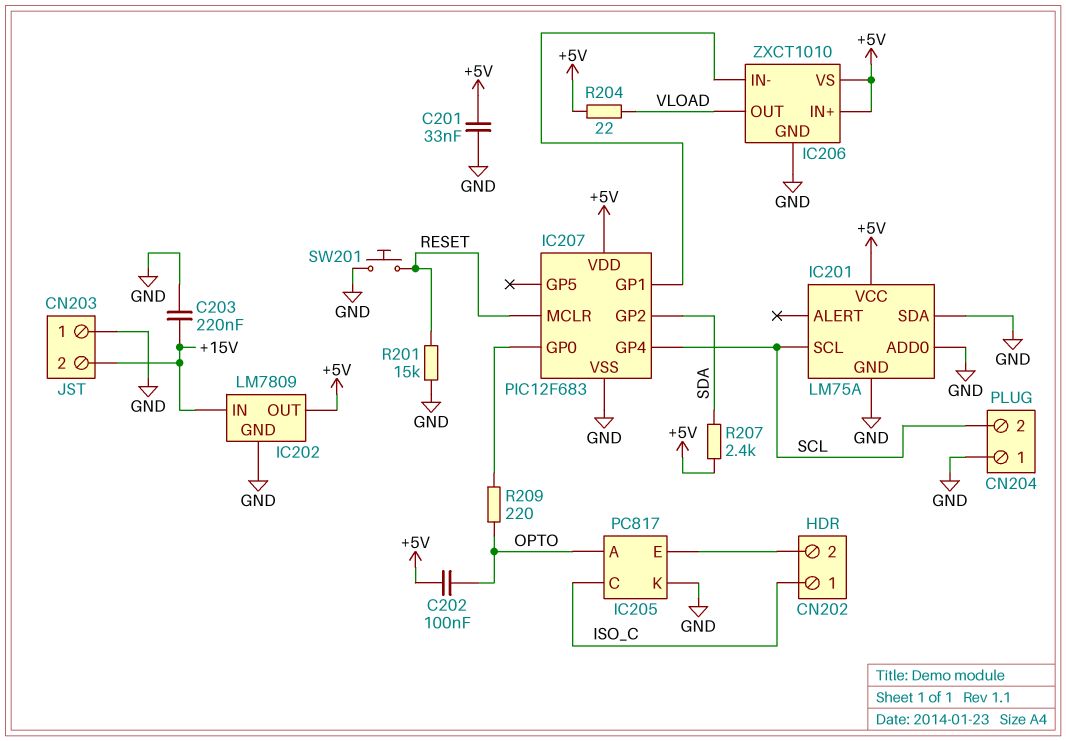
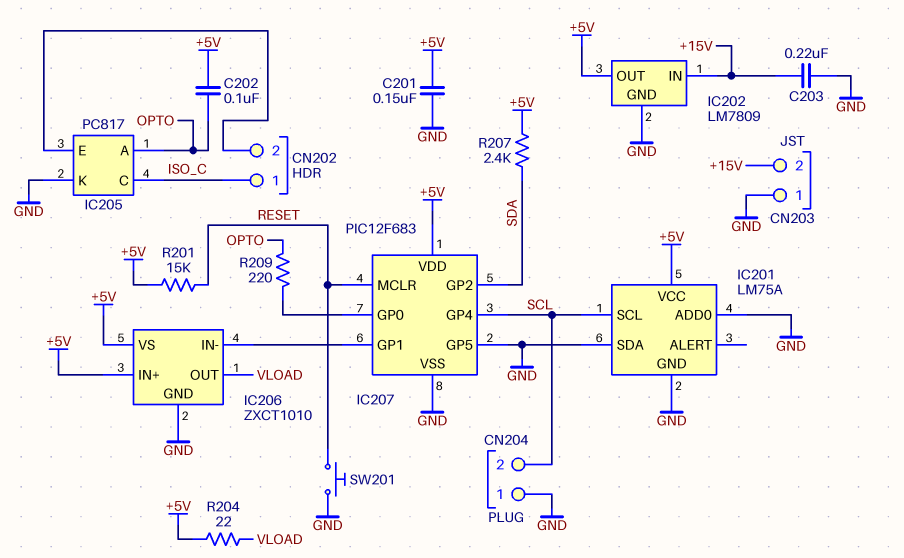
C201: 33nF (+5V, GND) -> 150nF (+5V, GND)
IC207 pin GP5: none -> GND
R201: 15k (GND, RESET) -> 15k (+5V, RESET)

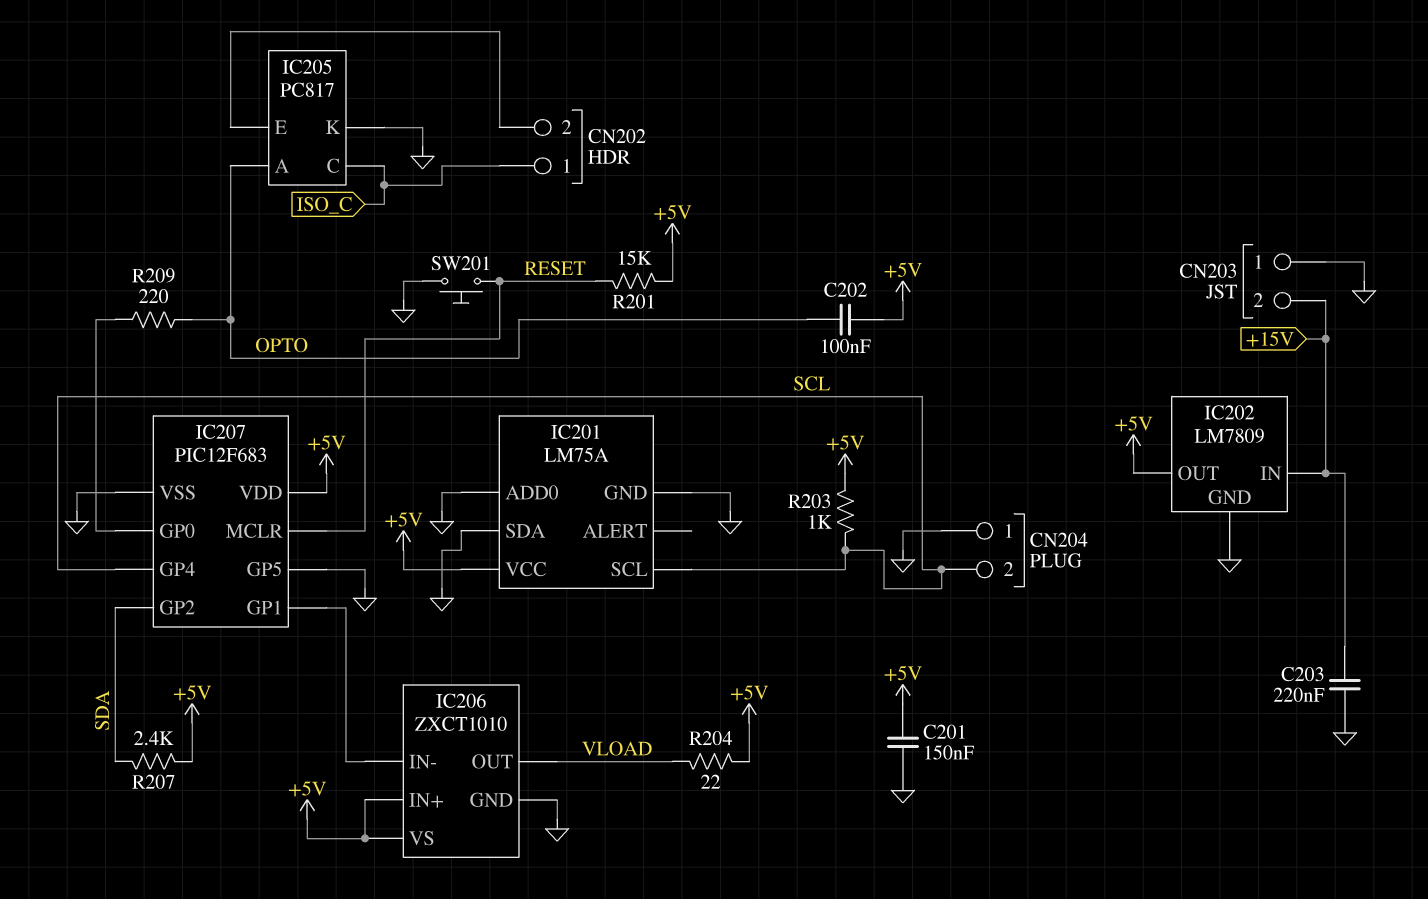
R203: none -> 1k (+5V, SCL)

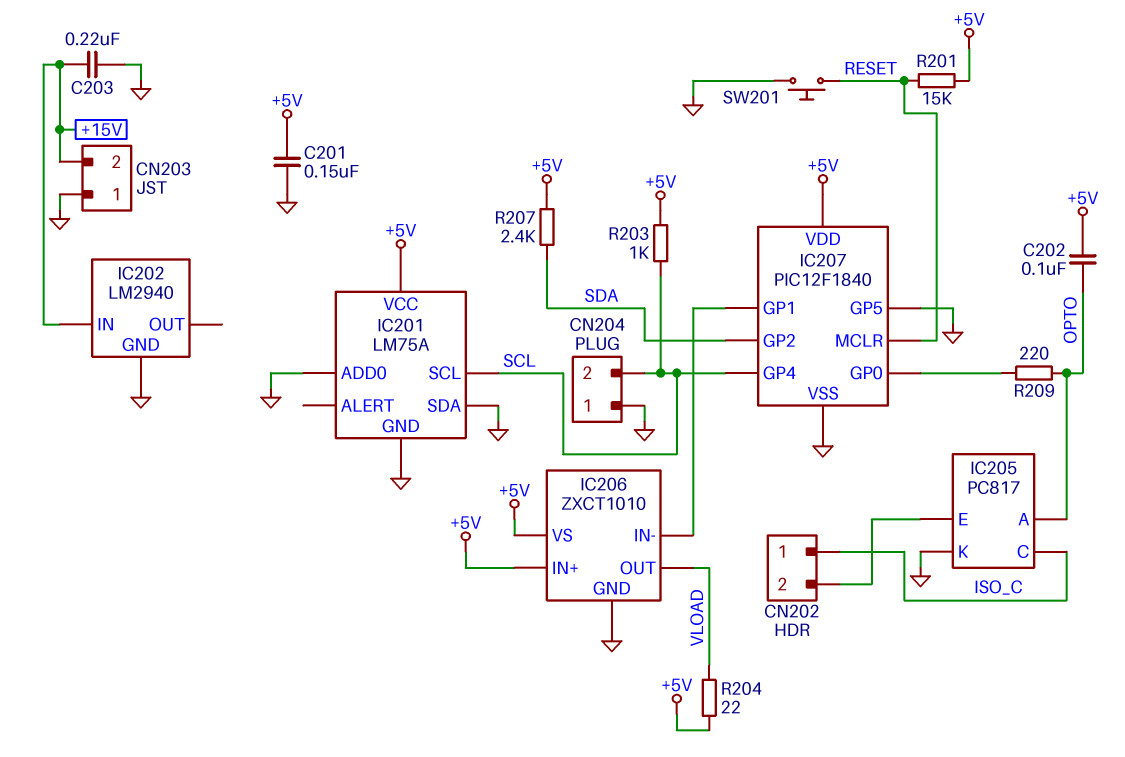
IC202: LM7809 -> LM2940
IC202 pin OUT: +5V -> none
IC207: PIC12F683 -> PIC12F1840

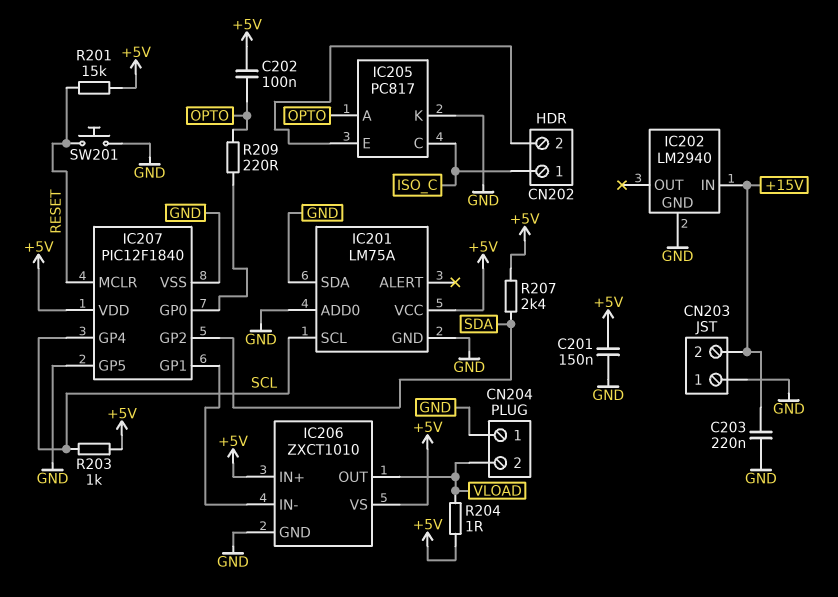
CN204 pin 2: SCL -> VLOAD
R204: 22 (+5V, VLOAD) -> 1 (+5V, VLOAD)

